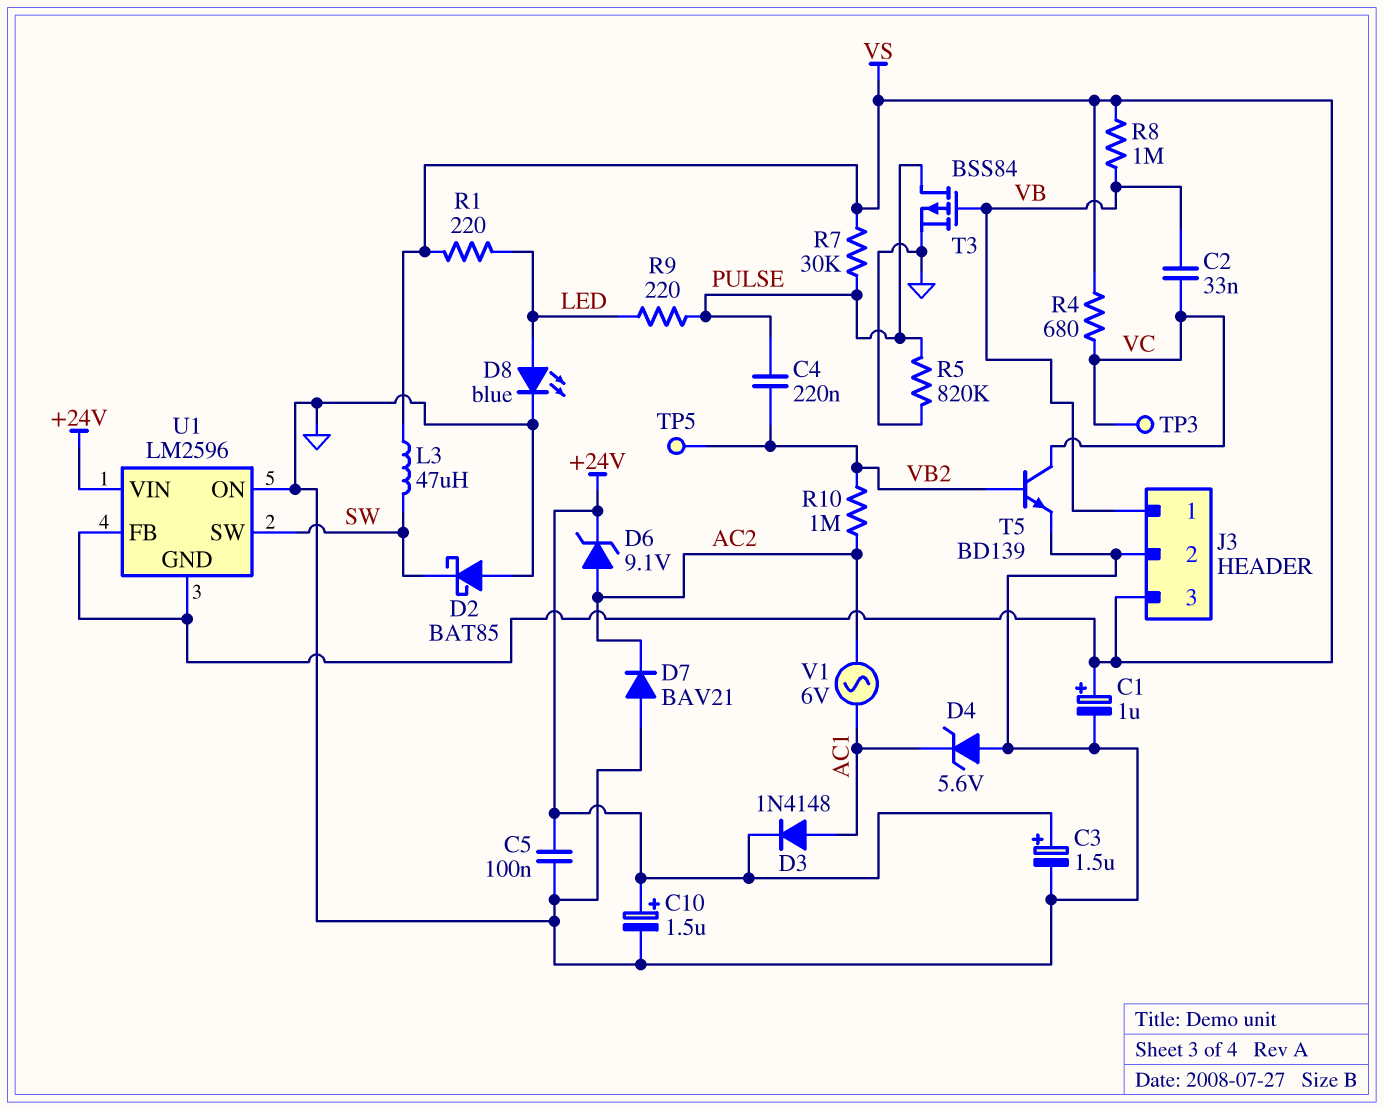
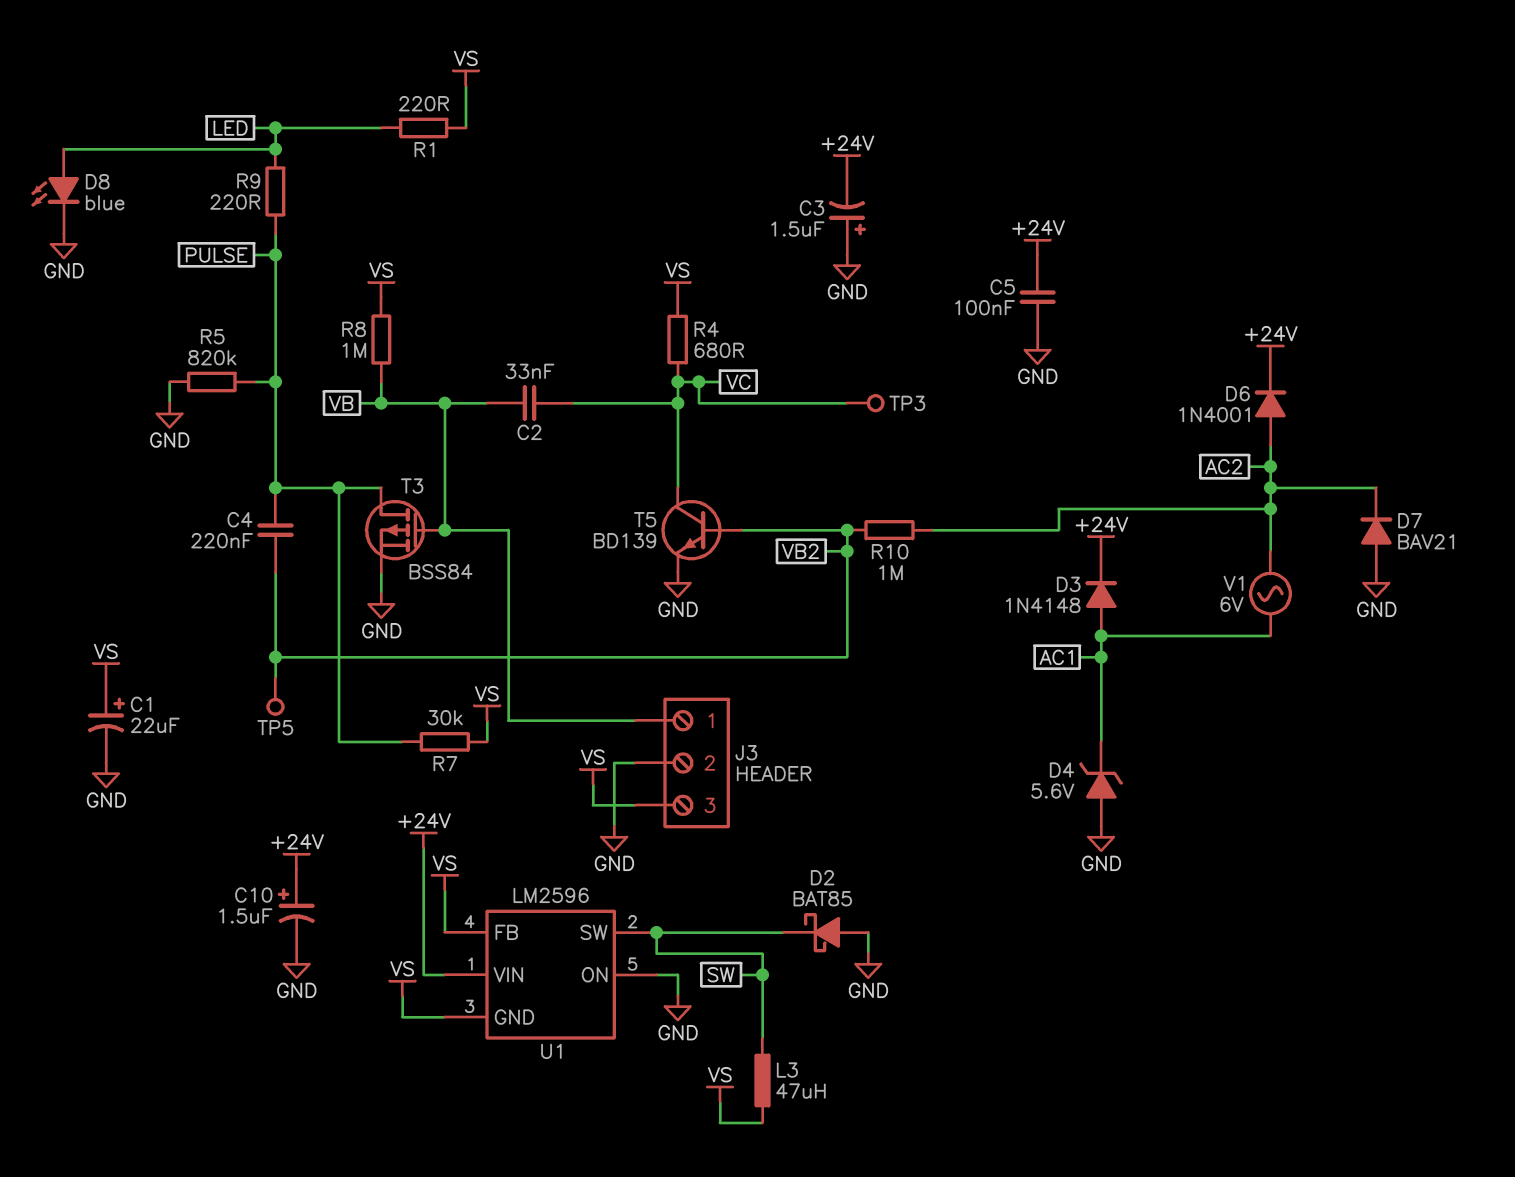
C1: 1uF (plus VS, minus GND) -> 22uF (plus VS, minus GND)
C3: 1.5uF (plus +24V, minus GND) -> 1.5uF (plus GND, minus +24V)
D6: zener 9.1V (A AC2, K +24V) -> diode 1N4001 (A AC2, K +24V)

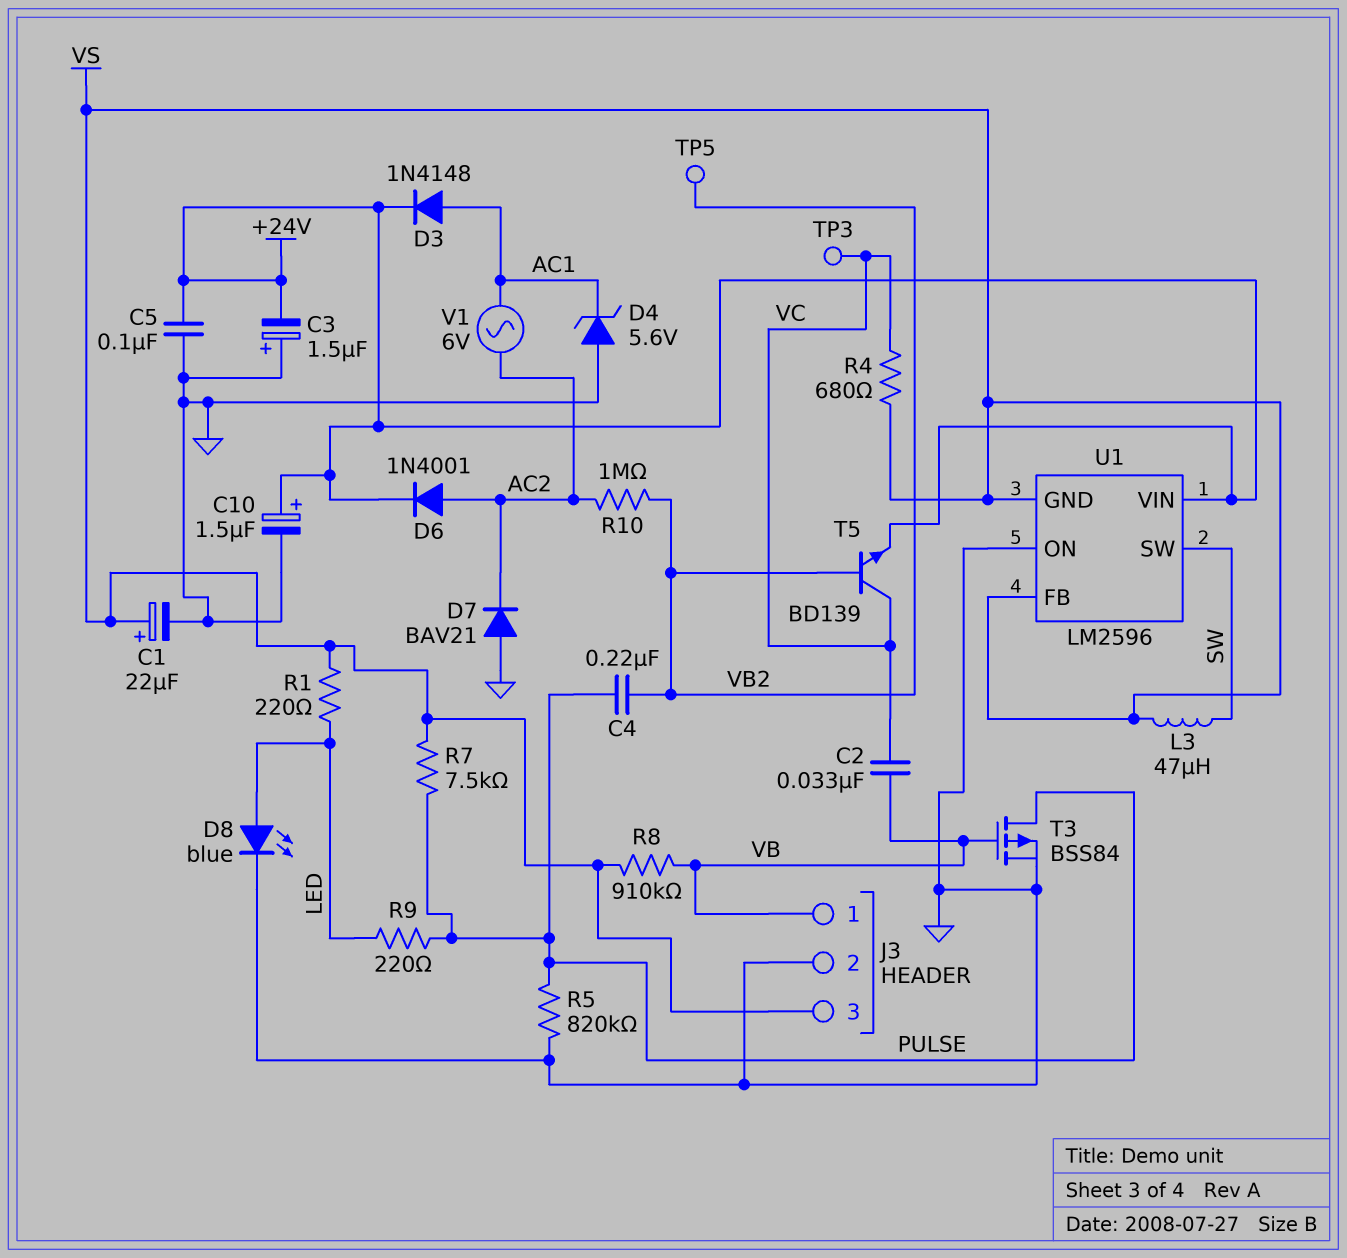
D2: schottky BAT85 (A GND, K SW) -> none
R7: 30k (PULSE, VS) -> 7.5k (PULSE, VS)
R8: 1M (VB, VS) -> 910k (VB, VS)
T5: NPN BD139 (B VB2, C VC, E GND) -> NPN BD139 (B VB2, C VC, E +24V)

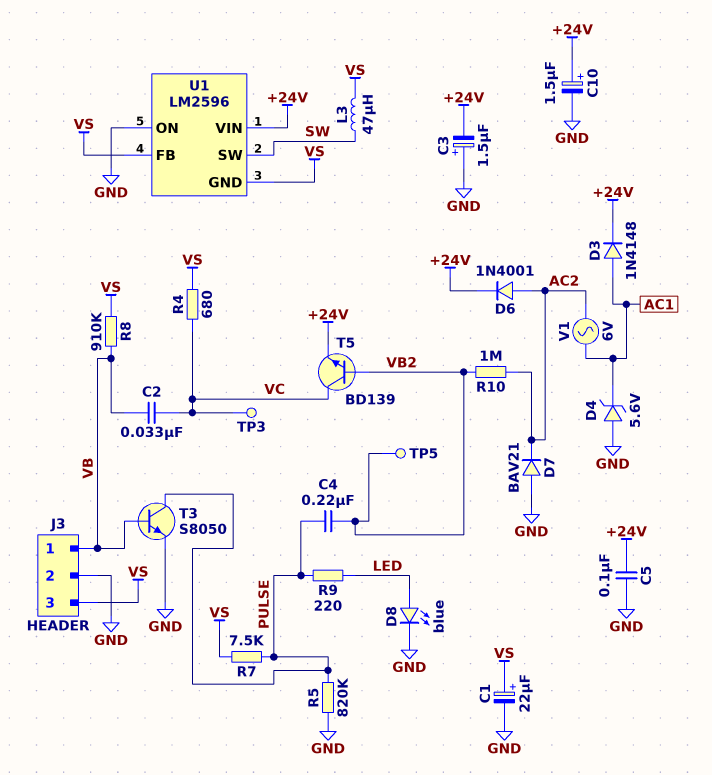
R1: 220 (LED, VS) -> none
T3: PMOS BSS84 (G VB, D PULSE, S GND) -> NPN S8050 (B VB, C PULSE, E GND)

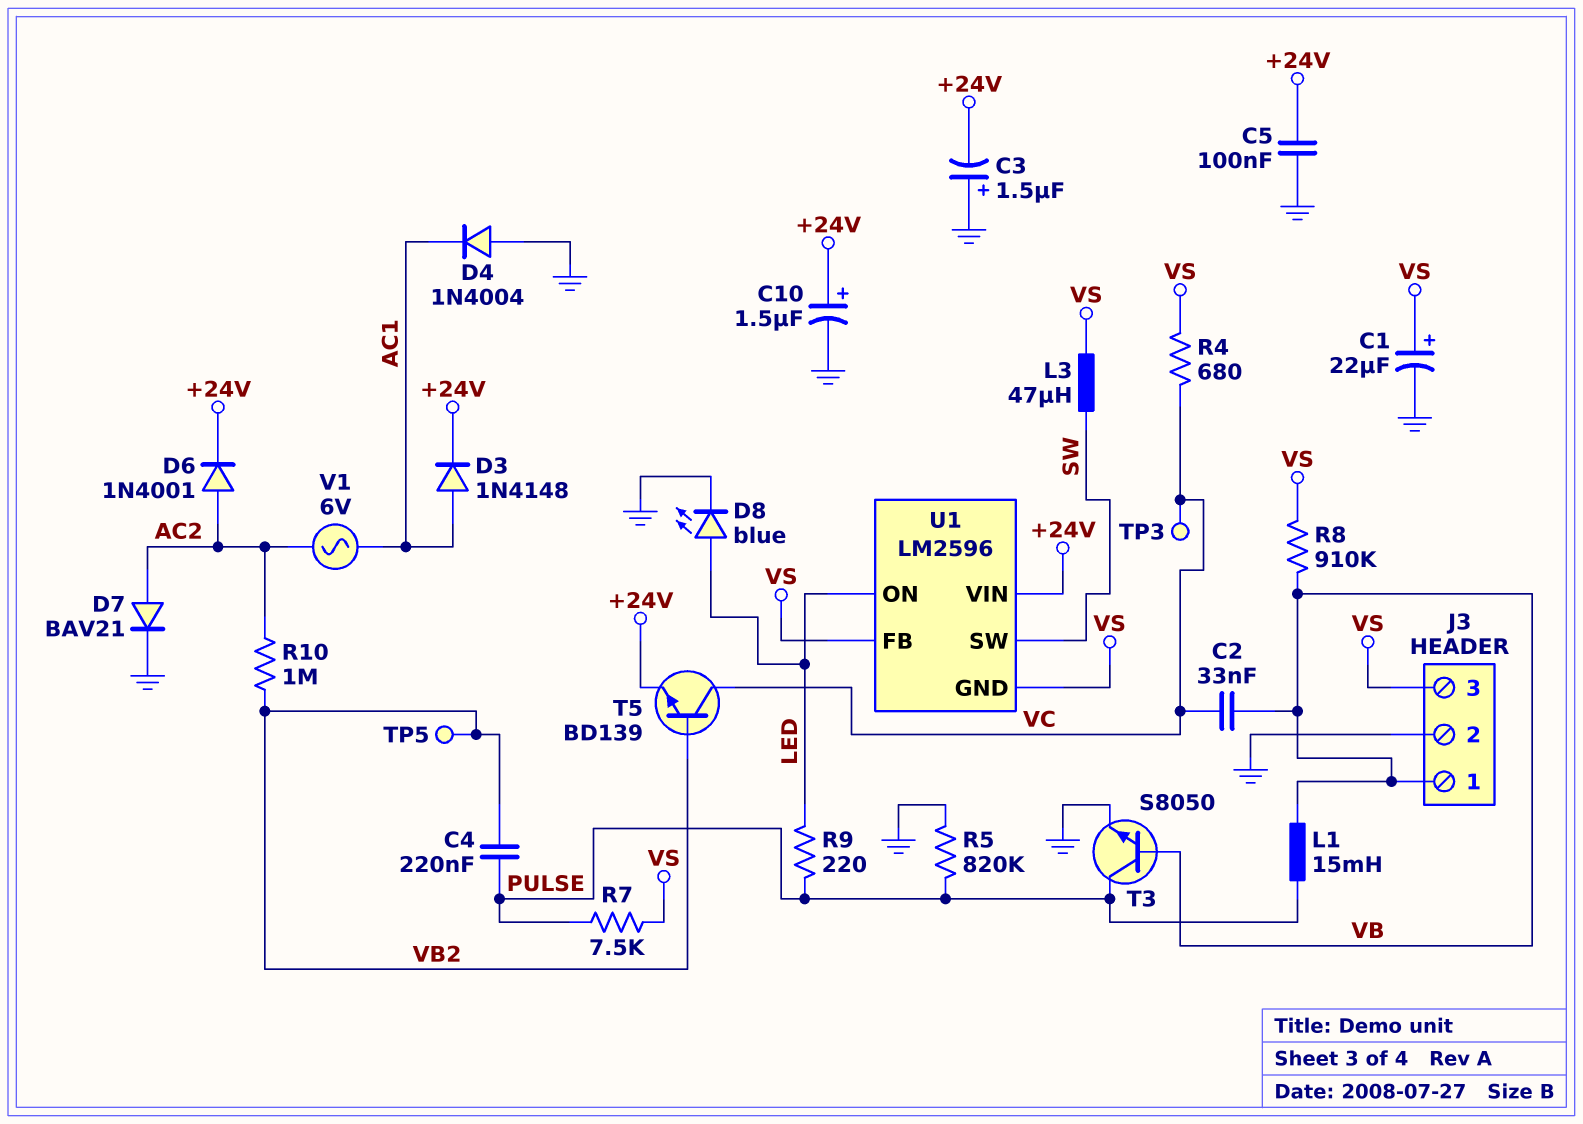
D4: zener 5.6V (A GND, K AC1) -> diode 1N4004 (A GND, K AC1)
D7: diode BAV21 (A GND, K AC2) -> diode BAV21 (A AC2, K GND)
L1: none -> 15mH (PULSE, VB)
U1 pin ON: GND -> LED

